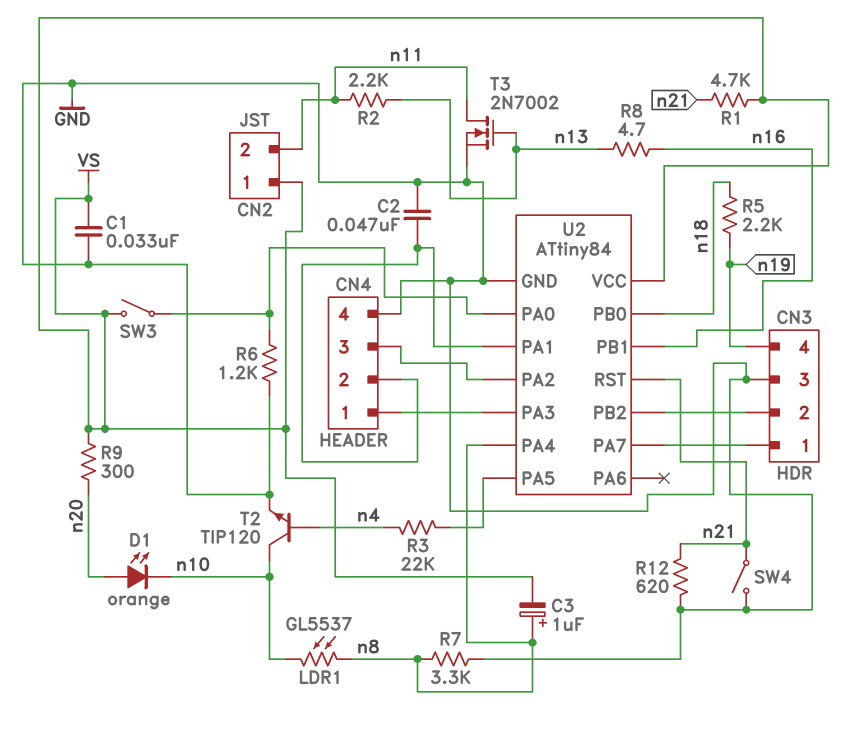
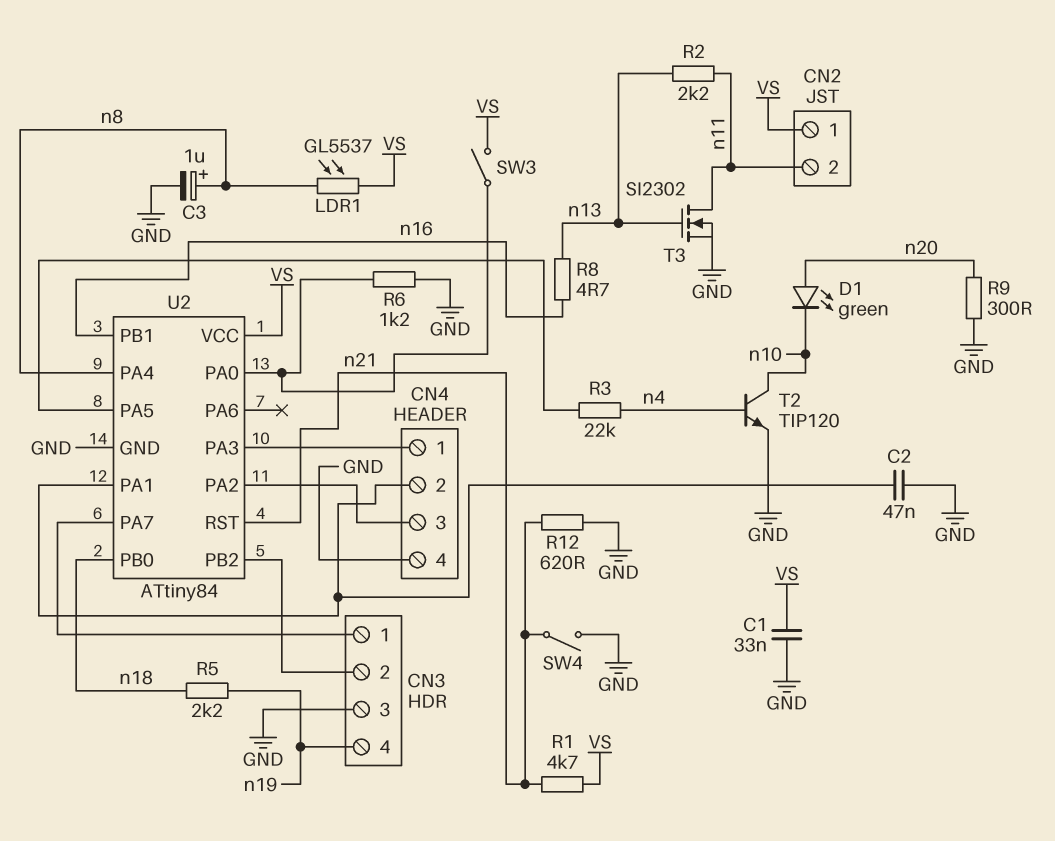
C3: 1uF (plus n8, minus VS) -> 1uF (plus n8, minus GND)
D1: LED orange (A n20, K n10) -> LED green (A n20, K n10)
LDR1: GL5537 (n8, n10) -> GL5537 (VS, n8)
R7: 3.3k (GND, n8) -> none
R9: 300 (VS, n20) -> 300 (GND, n20)
T3: NMOS 2N7002 (G n13, D n11, S GND) -> NMOS SI2302 (G n13, D n11, S GND)

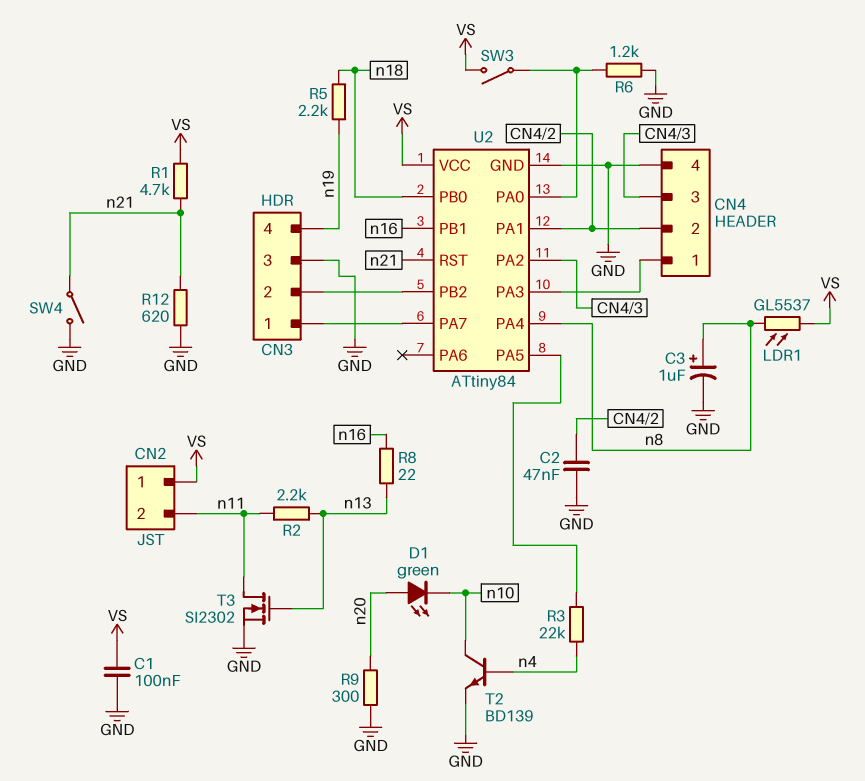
C1: 33nF (GND, VS) -> 100nF (GND, VS)
R8: 4.7 (n13, n16) -> 22 (n13, n16)
T2: NPN TIP120 (B n4, C n10, E GND) -> NPN BD139 (B n4, C n10, E GND)

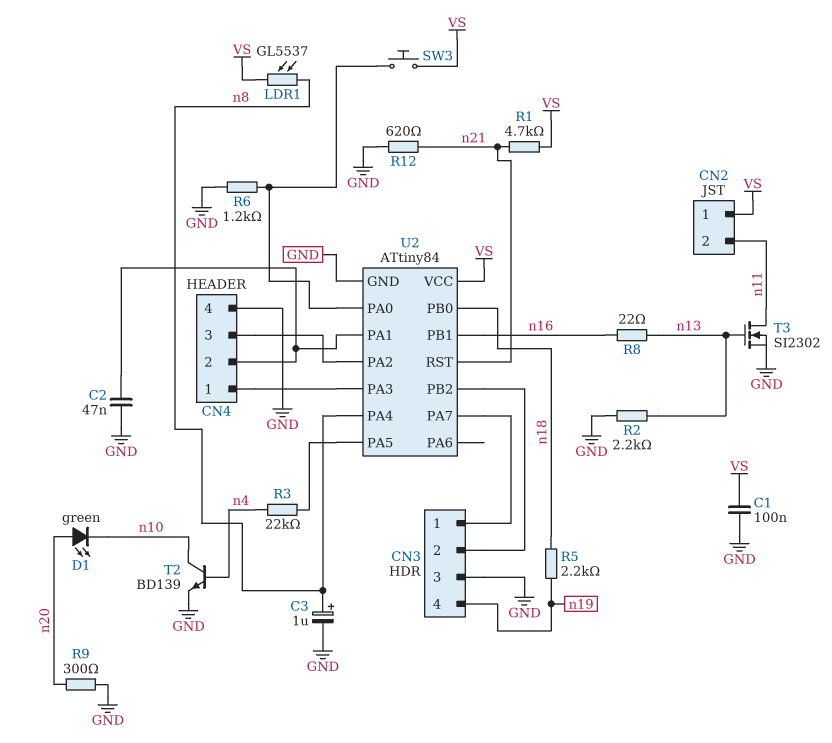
R2: 2.2k (n11, n13) -> 2.2k (GND, n13)
SW3: switch (U2/PA0, VS) -> button (U2/PA0, VS)
SW4: switch (GND, n21) -> none

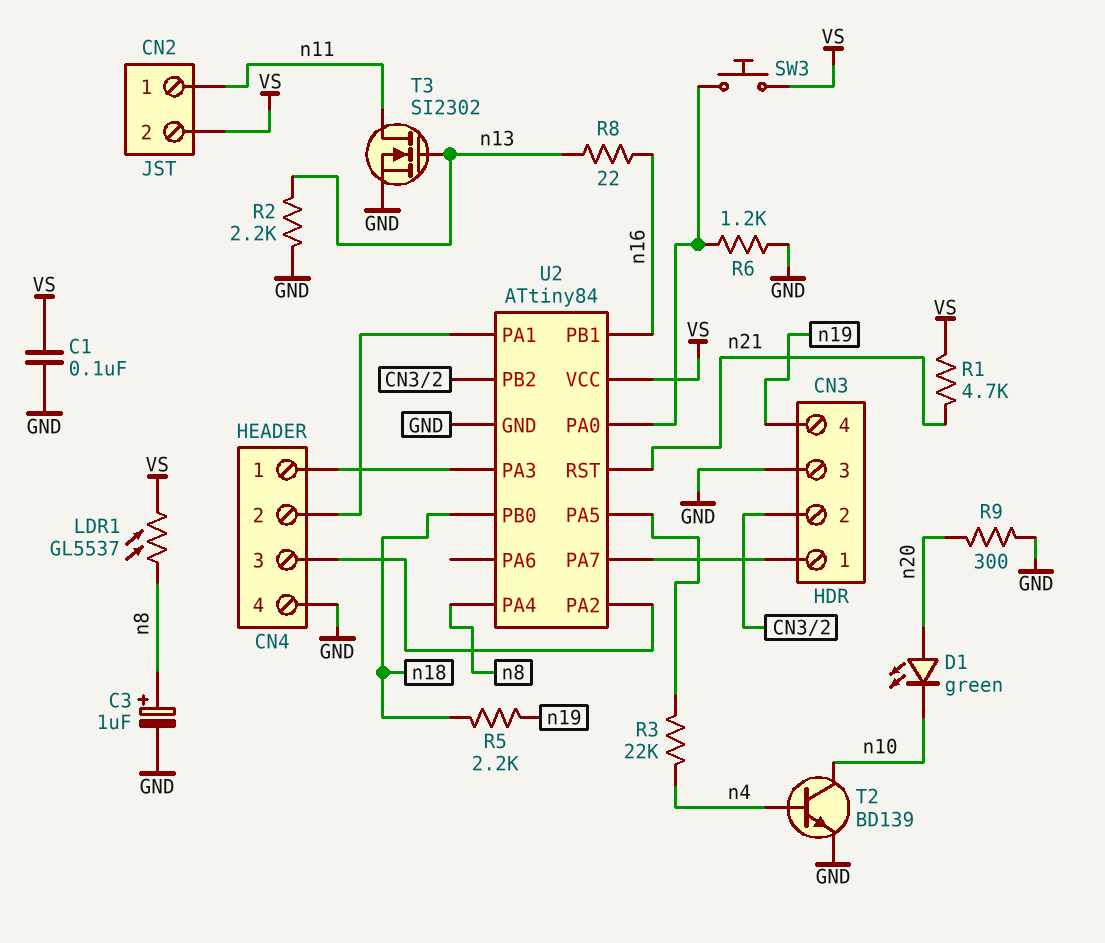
C2: 47nF (CN4/2, GND) -> none
CN2 pin 1: VS -> n11
CN2 pin 2: n11 -> VS
R12: 620 (GND, n21) -> none

